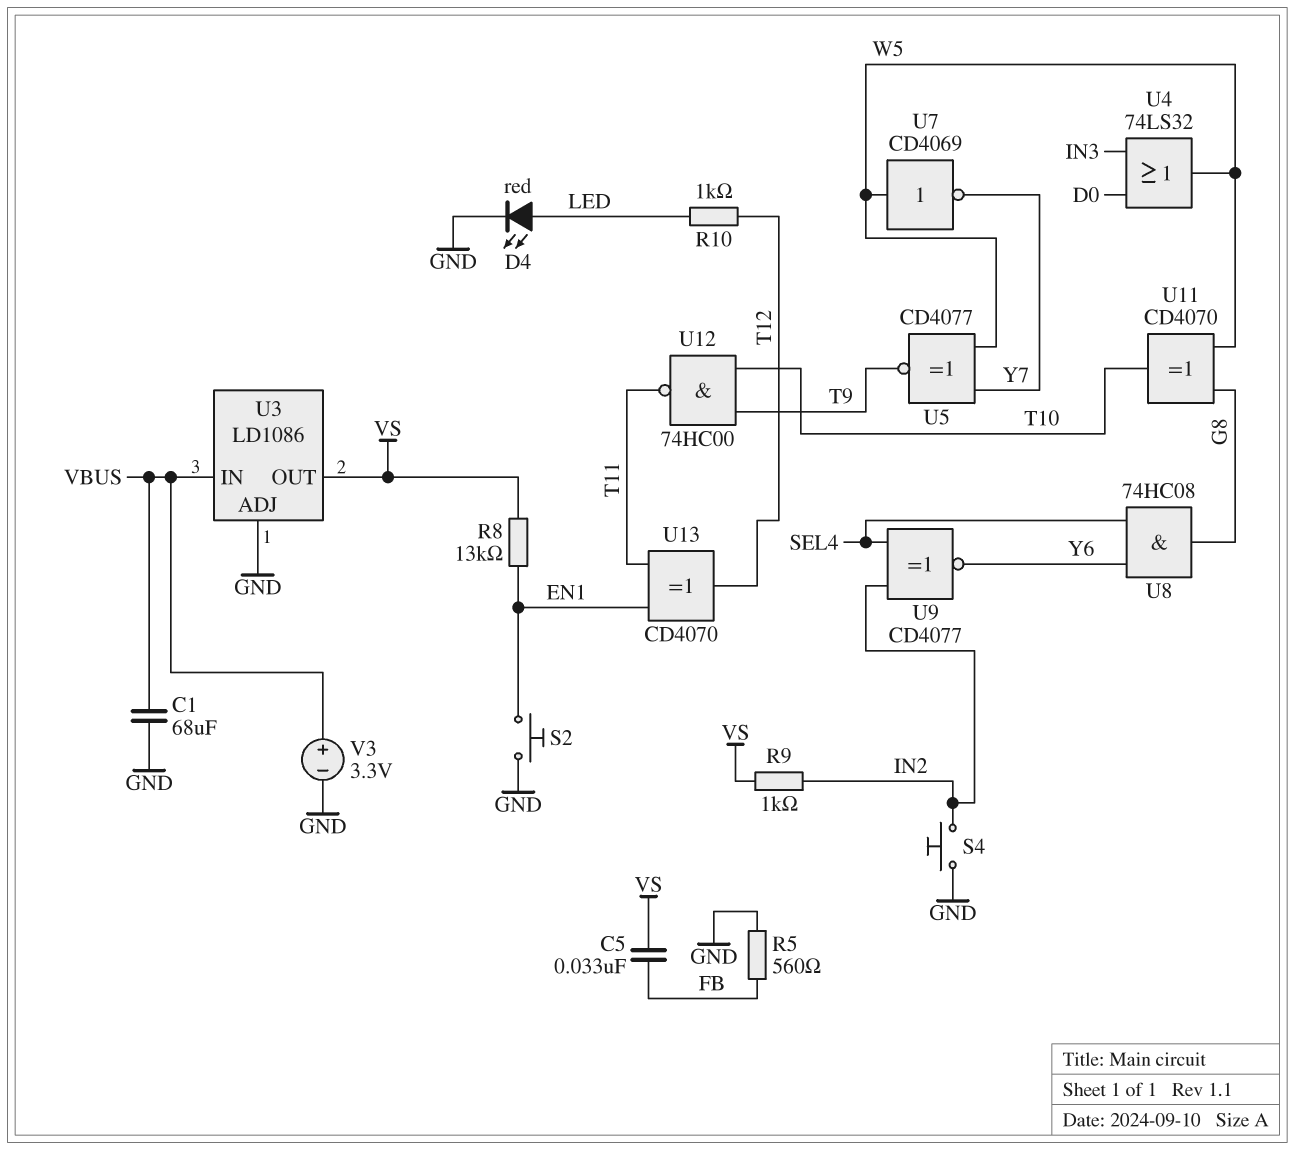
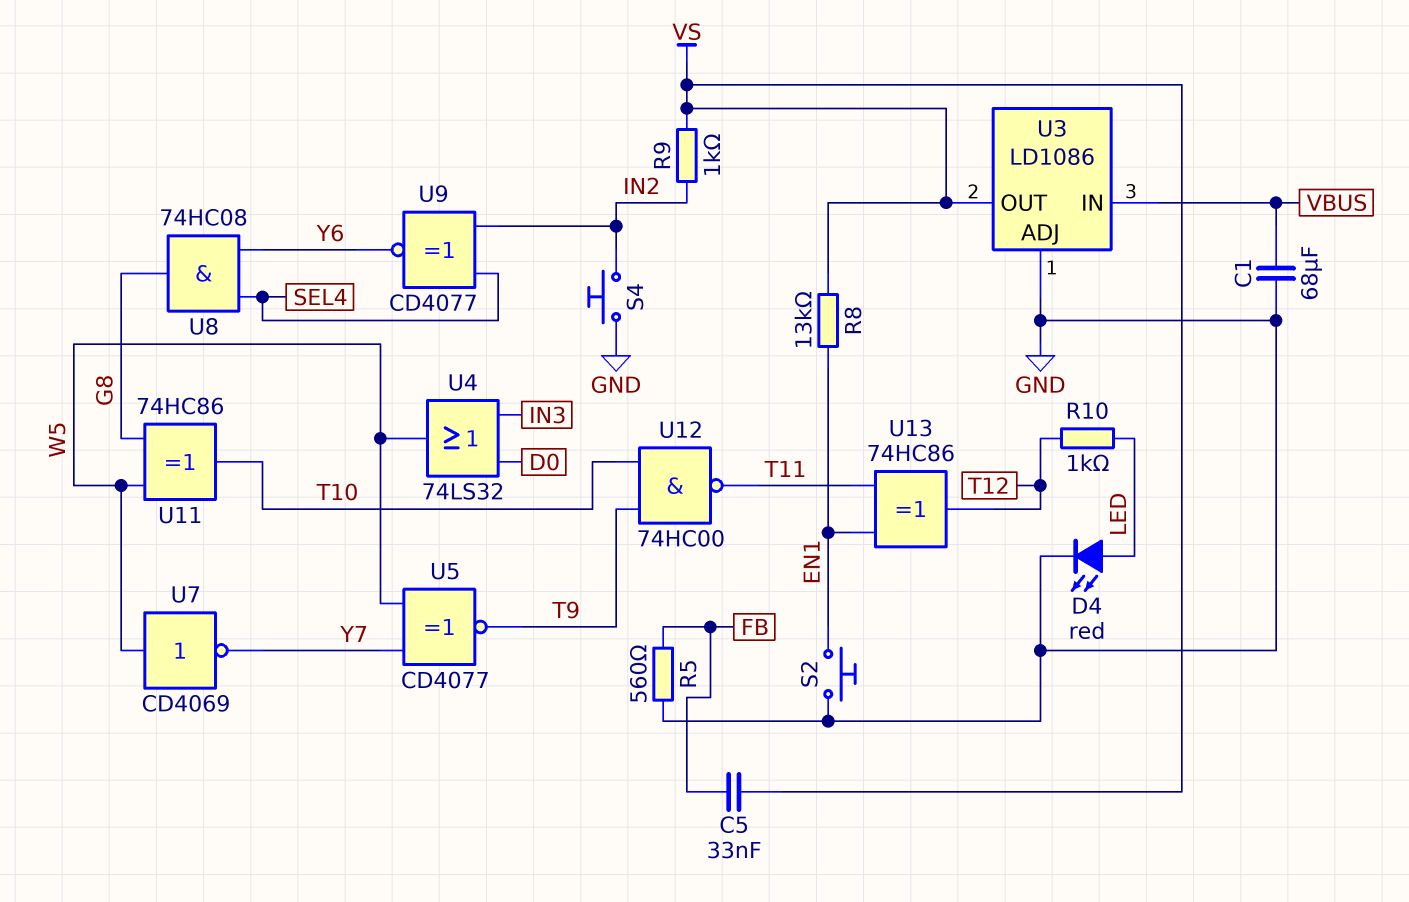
U11: XOR CD4070 (in G8, in W5, out T10) -> XOR 74HC86 (in G8, in W5, out T10)
U13: XOR CD4070 (in EN1, in T11, out T12) -> XOR 74HC86 (in EN1, in T11, out T12)
V3: 3.3V (plus VBUS, minus GND) -> none

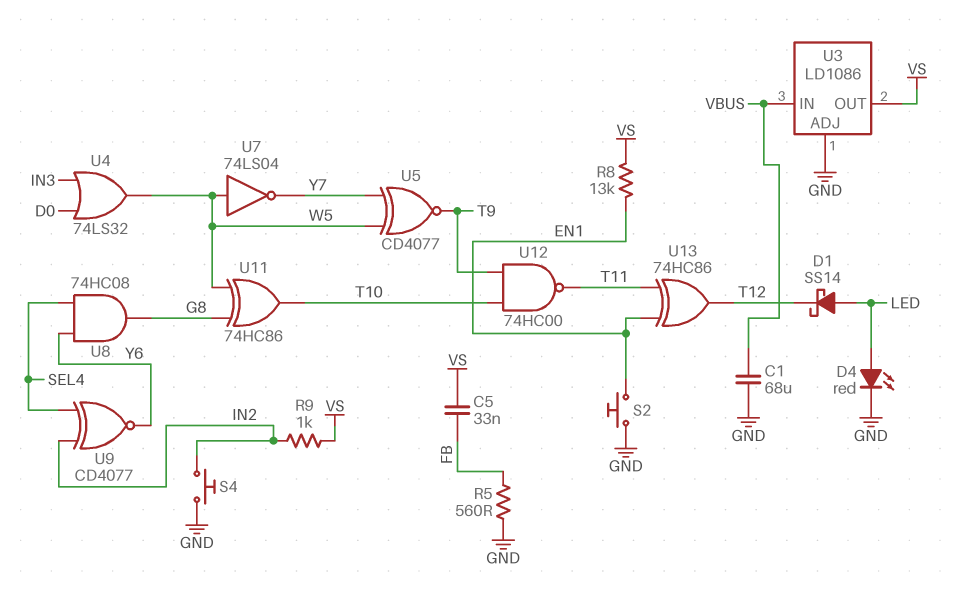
D1: none -> schottky SS14 (A LED, K T12)
R10: 1k (LED, T12) -> none
U7: NOT CD4069 (in W5, out Y7) -> NOT 74LS04 (in W5, out Y7)

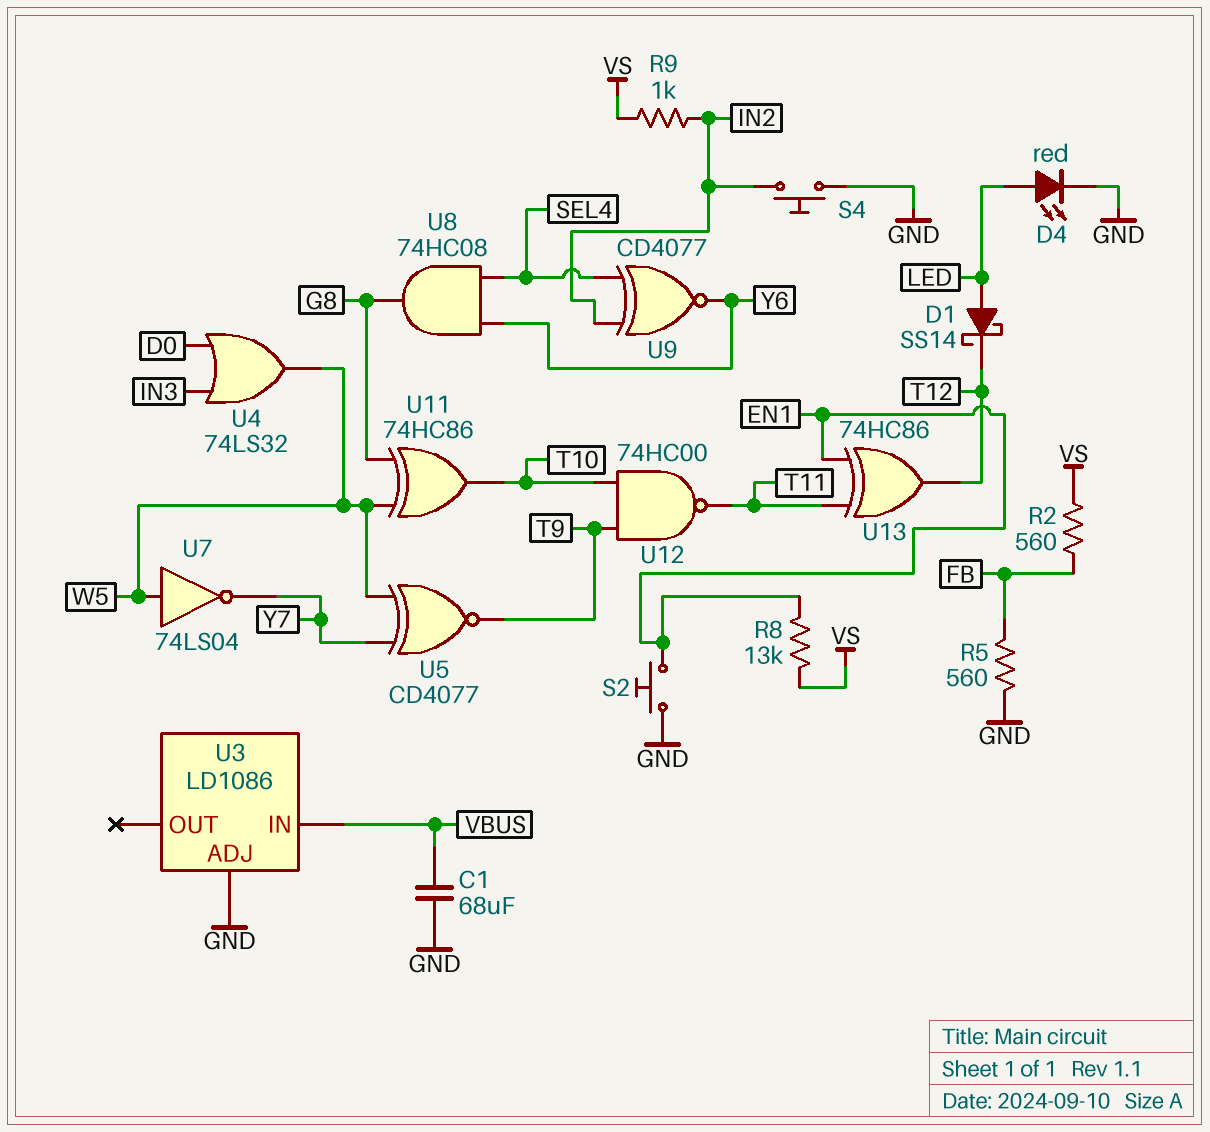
C5: 33nF (FB, VS) -> none
R2: none -> 560 (FB, VS)
U3 pin OUT: VS -> none

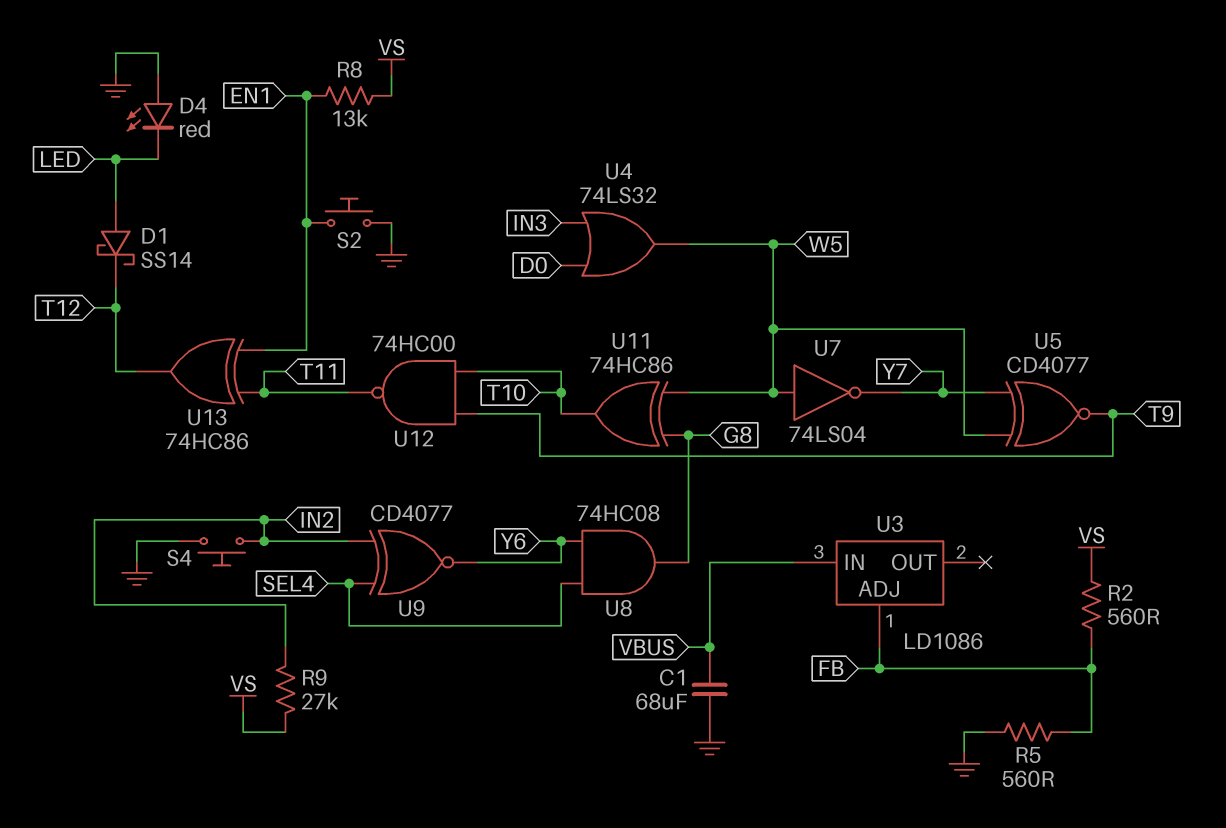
D4: LED red (A LED, K GND) -> LED red (A GND, K LED)
R9: 1k (IN2, VS) -> 27k (IN2, VS)
U3 pin ADJ: GND -> FB

